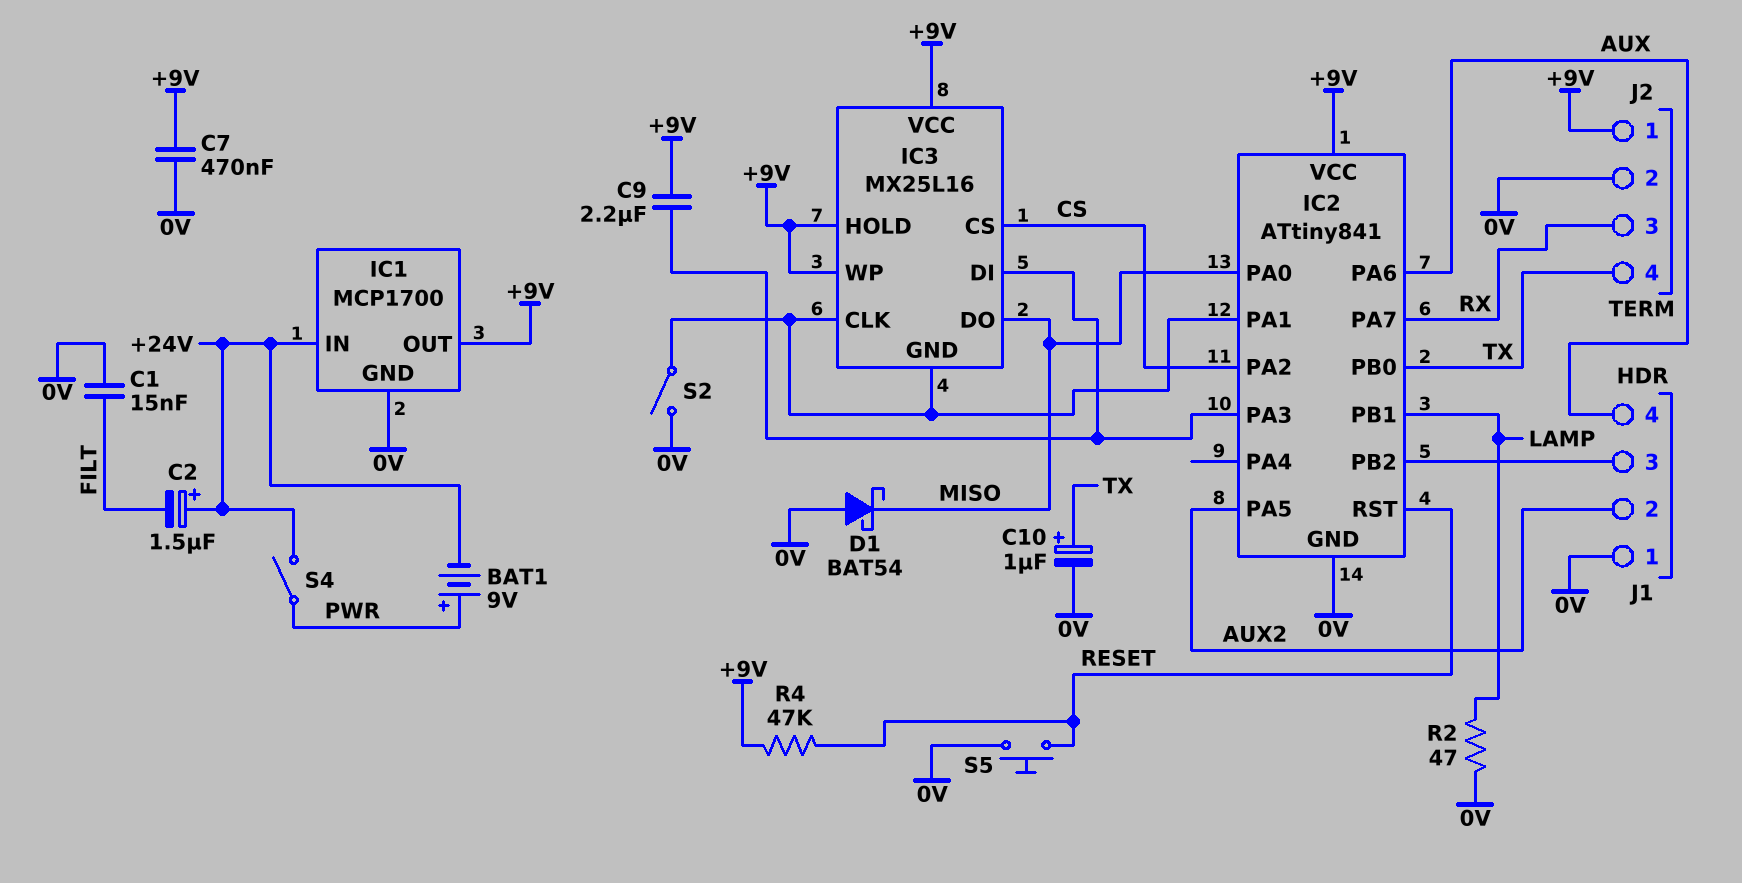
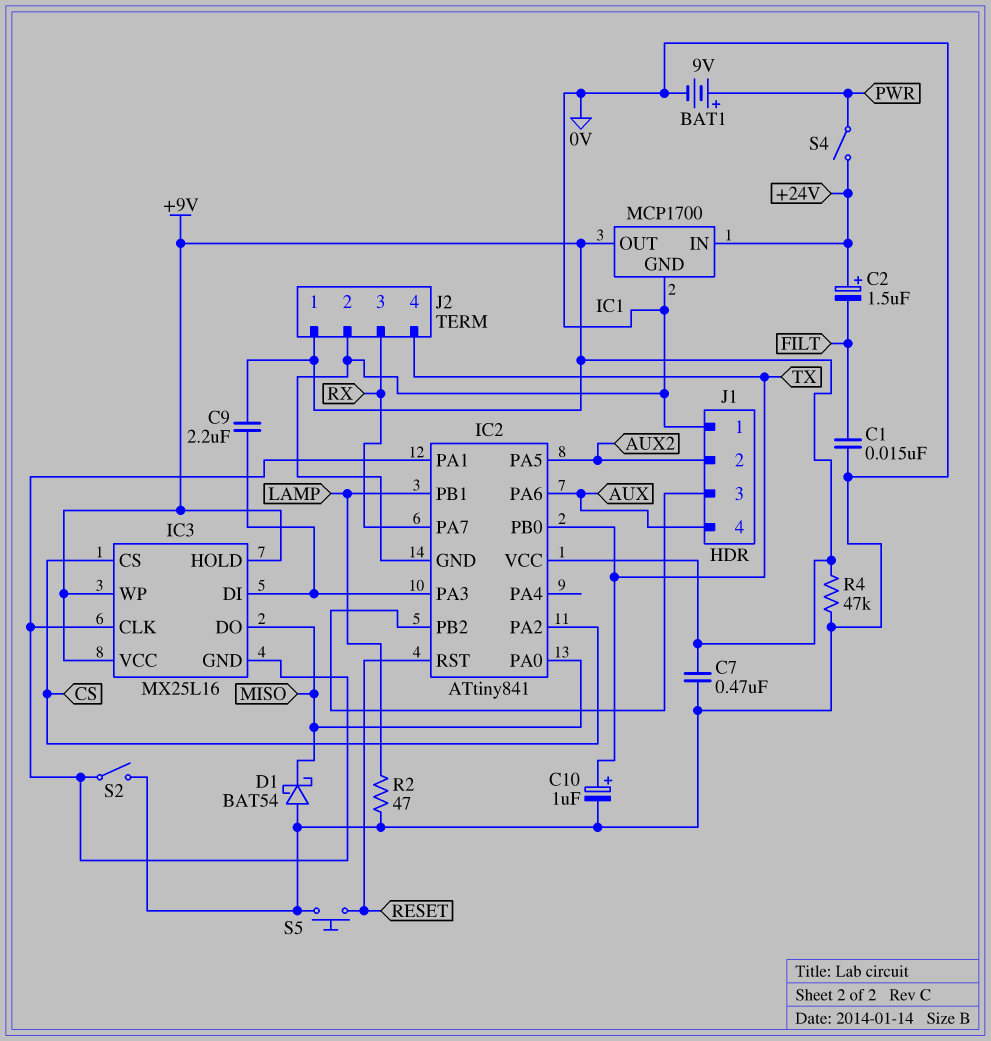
BAT1: 9V (plus PWR, minus +24V) -> 9V (plus PWR, minus 0V)
R4: 47k (+9V, RESET) -> 47k (+9V, 0V)

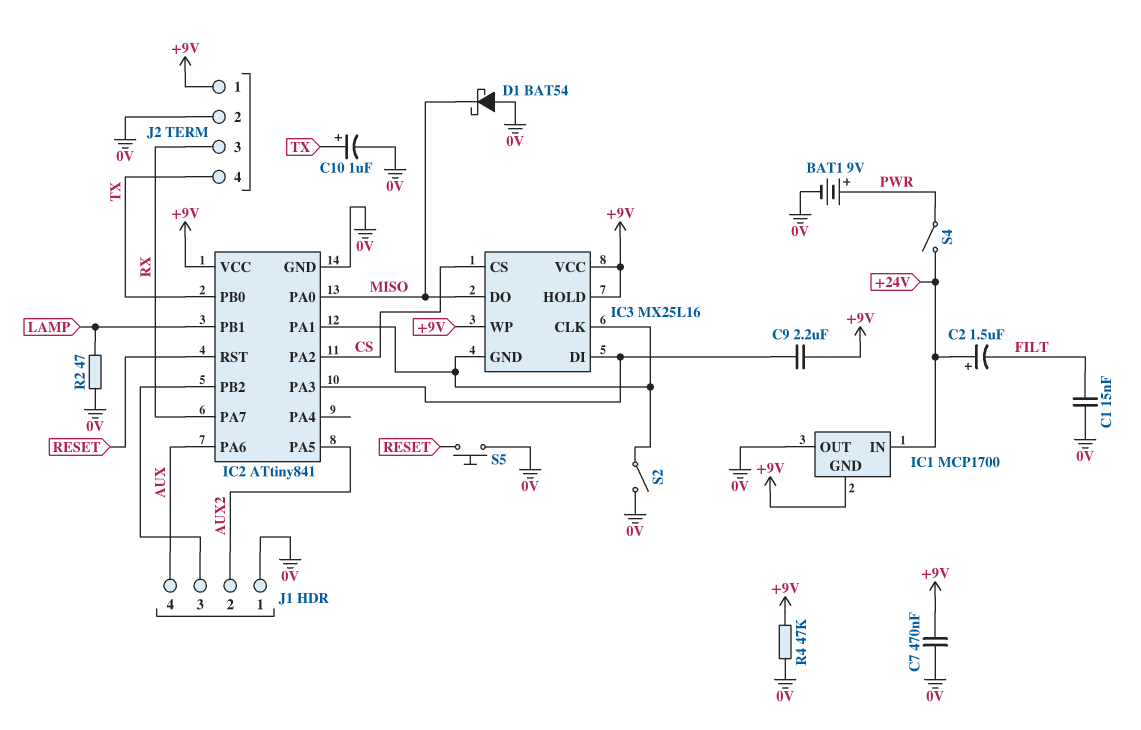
IC1 pin GND: 0V -> +9V
IC1 pin OUT: +9V -> 0V

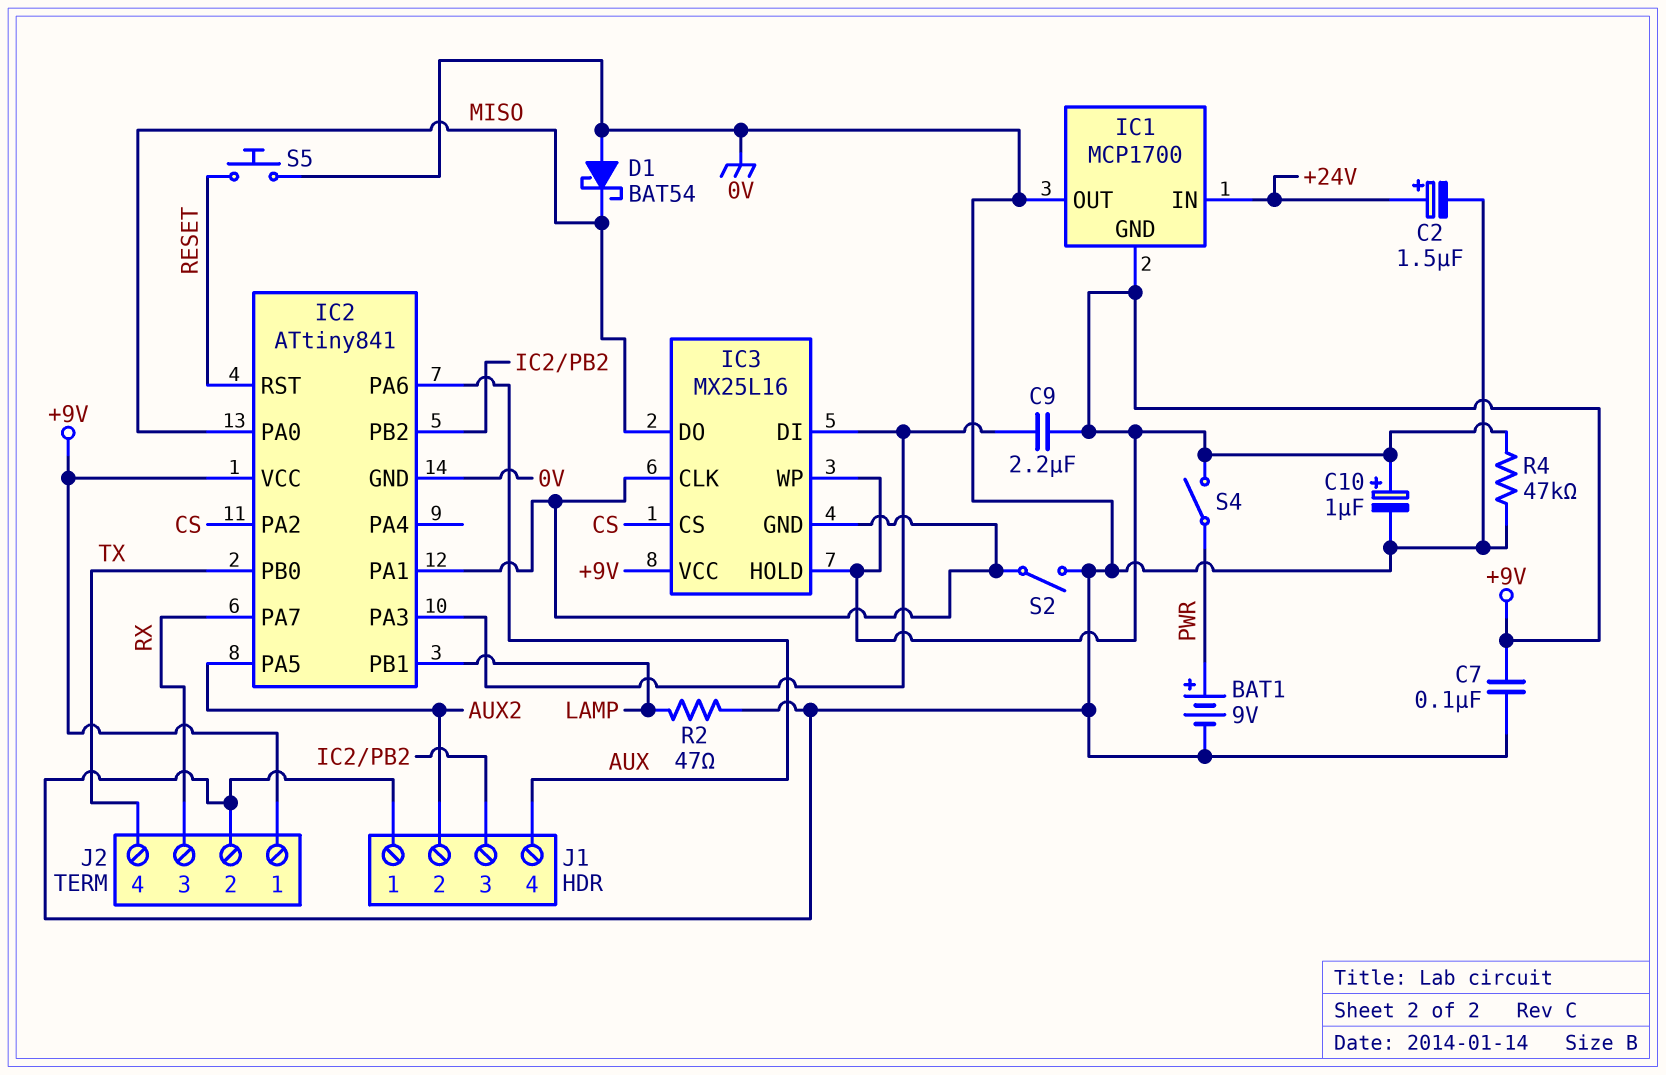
C1: 15nF (0V, FILT) -> none
C2: 1.5uF (plus +24V, minus FILT) -> 1.5uF (plus +24V, minus 0V)
C7: 470nF (+9V, 0V) -> 100nF (+9V, 0V)
C10: 1uF (plus TX, minus 0V) -> 1uF (plus +9V, minus 0V)
S4: switch (+24V, PWR) -> switch (+9V, PWR)

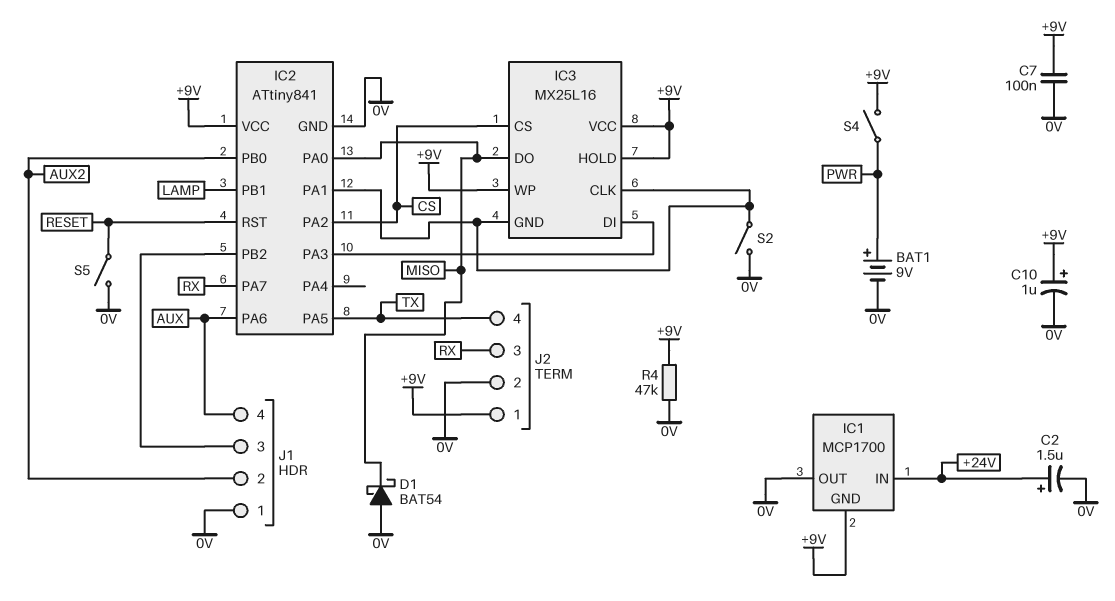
C9: 2.2uF (+9V, IC2/PA3) -> none
IC2 pin PA5: AUX2 -> TX
IC2 pin PB0: TX -> AUX2
R2: 47 (0V, LAMP) -> none
S5: button (0V, RESET) -> switch (0V, RESET)

